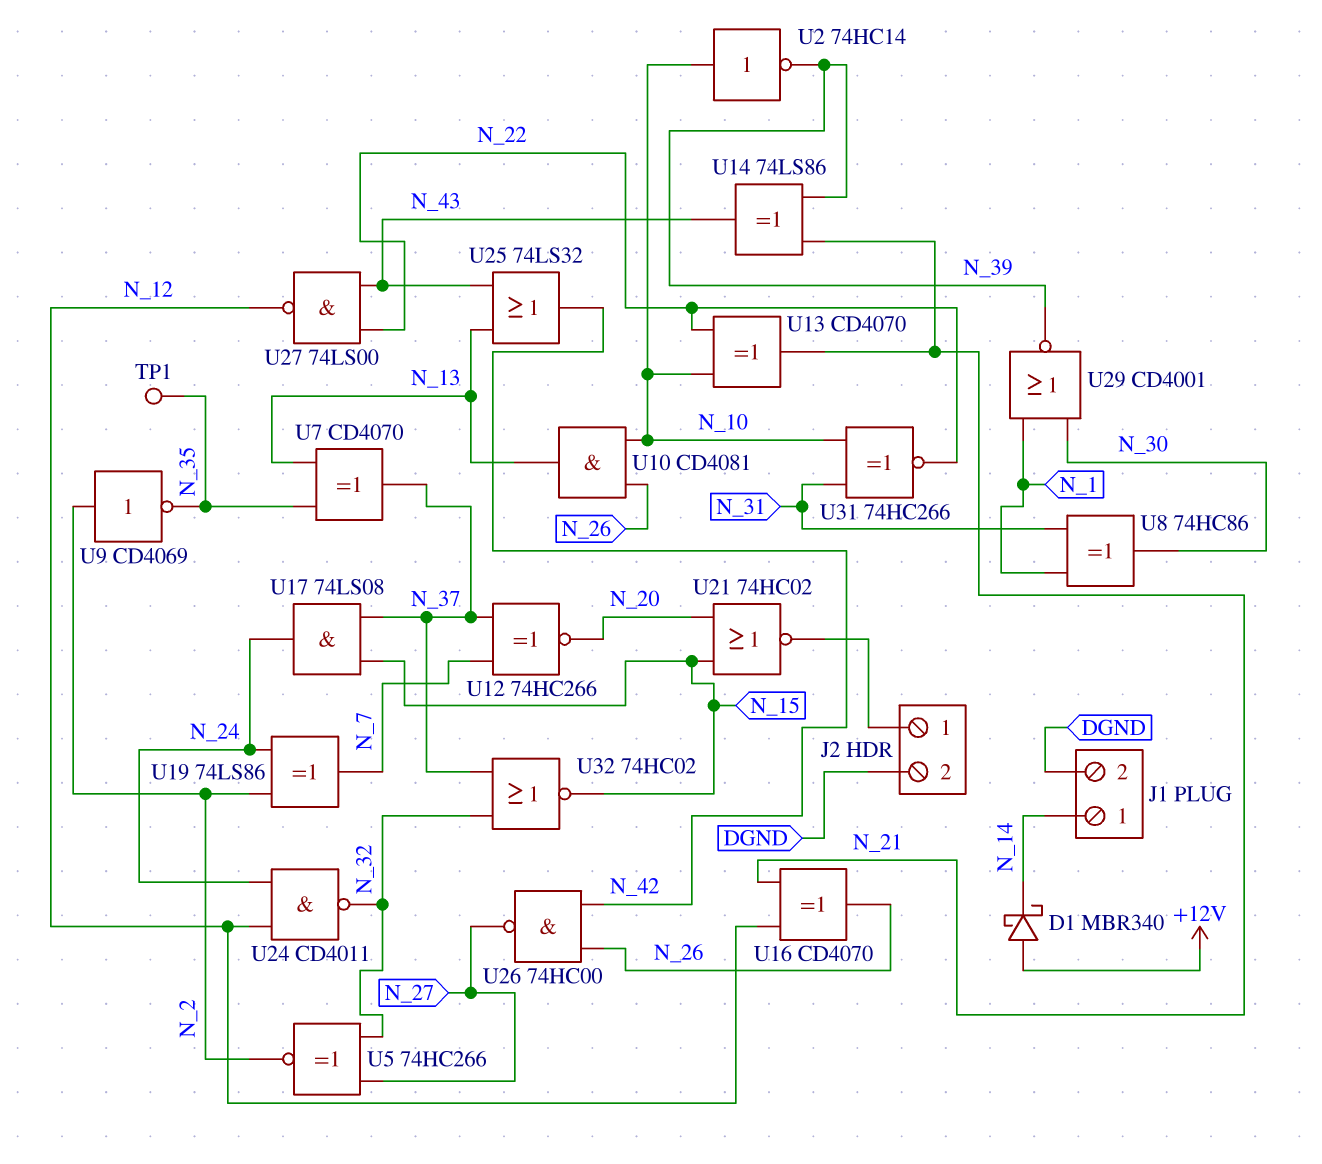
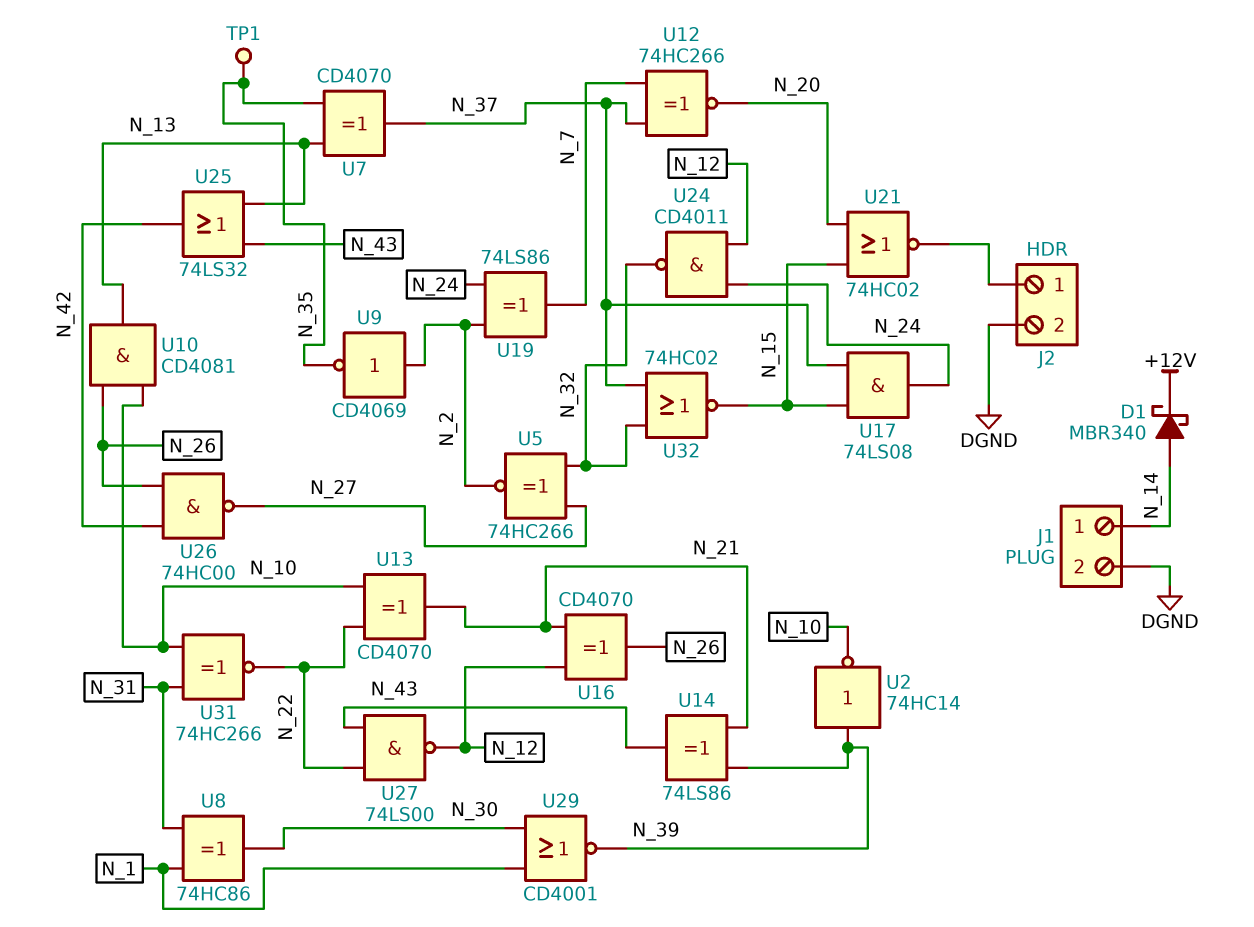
D1: schottky MBR340 (A +12V, K N_14) -> schottky MBR340 (A N_14, K +12V)
U2: NOT 74HC14 (in N_10, out N_39) -> NOT 74HC14 (in N_39, out N_10)

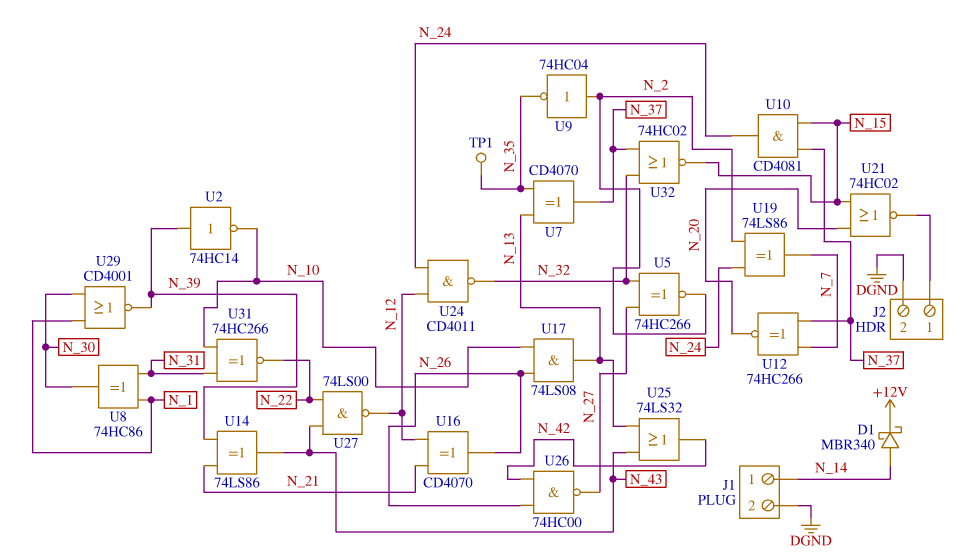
U9: NOT CD4069 (in N_2, out N_35) -> NOT 74HC04 (in N_2, out N_35)
U10: AND CD4081 (in N_10, in N_26, out N_13) -> AND CD4081 (in N_15, in N_37, out N_24)
U13: XOR CD4070 (in N_10, in N_22, out N_21) -> none
U17: AND 74LS08 (in N_15, in N_37, out N_24) -> AND 74LS08 (in N_10, in N_26, out N_13)

